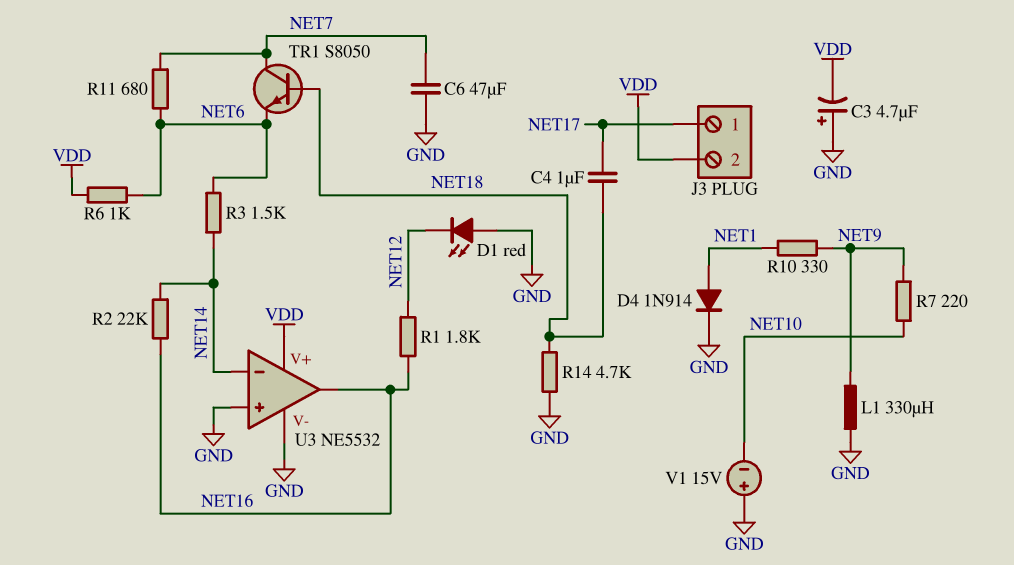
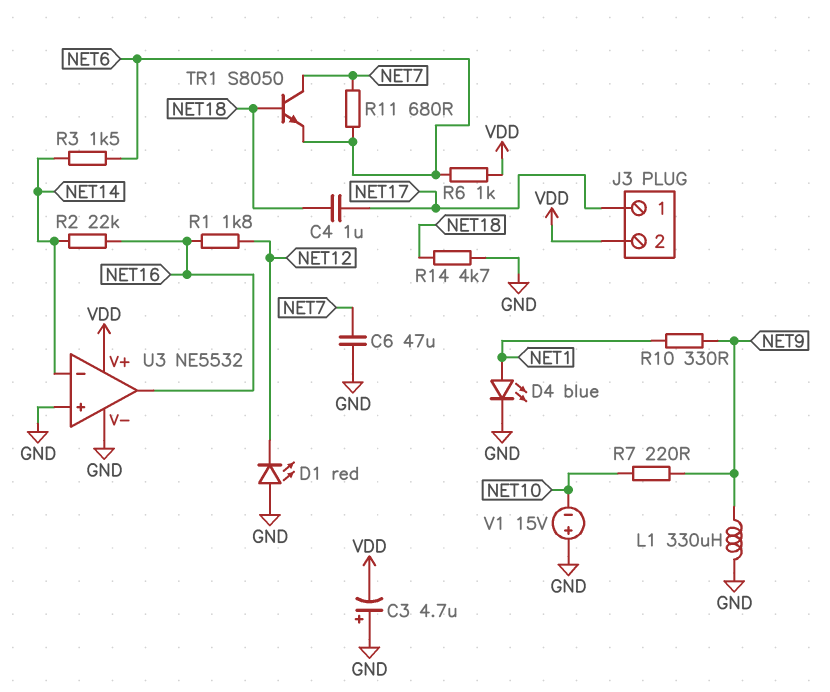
D4: diode 1N914 (A NET1, K GND) -> LED blue (A NET1, K GND)

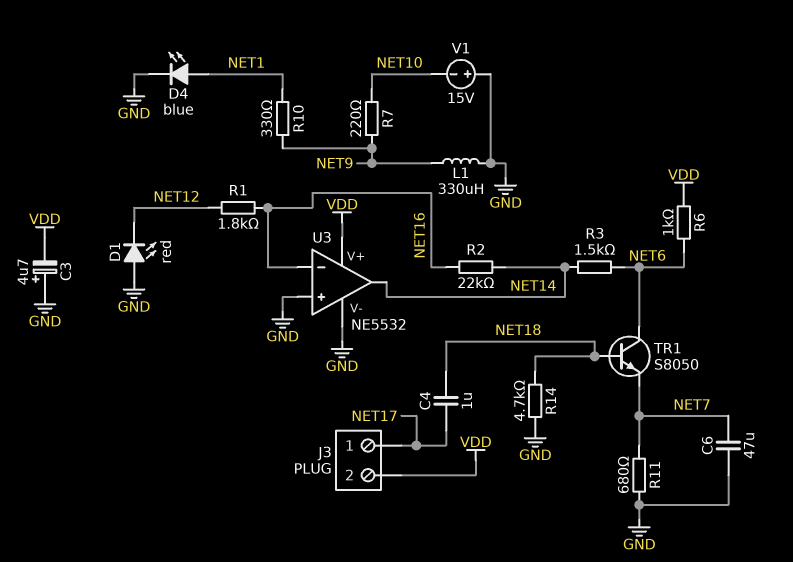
R11: 680 (NET6, NET7) -> 680 (GND, NET7)
TR1: NPN S8050 (B NET18, C NET7, E NET6) -> NPN S8050 (B NET18, C NET6, E NET7)
U3 pin in-: NET14 -> NET16
U3 pin out: NET16 -> NET14

